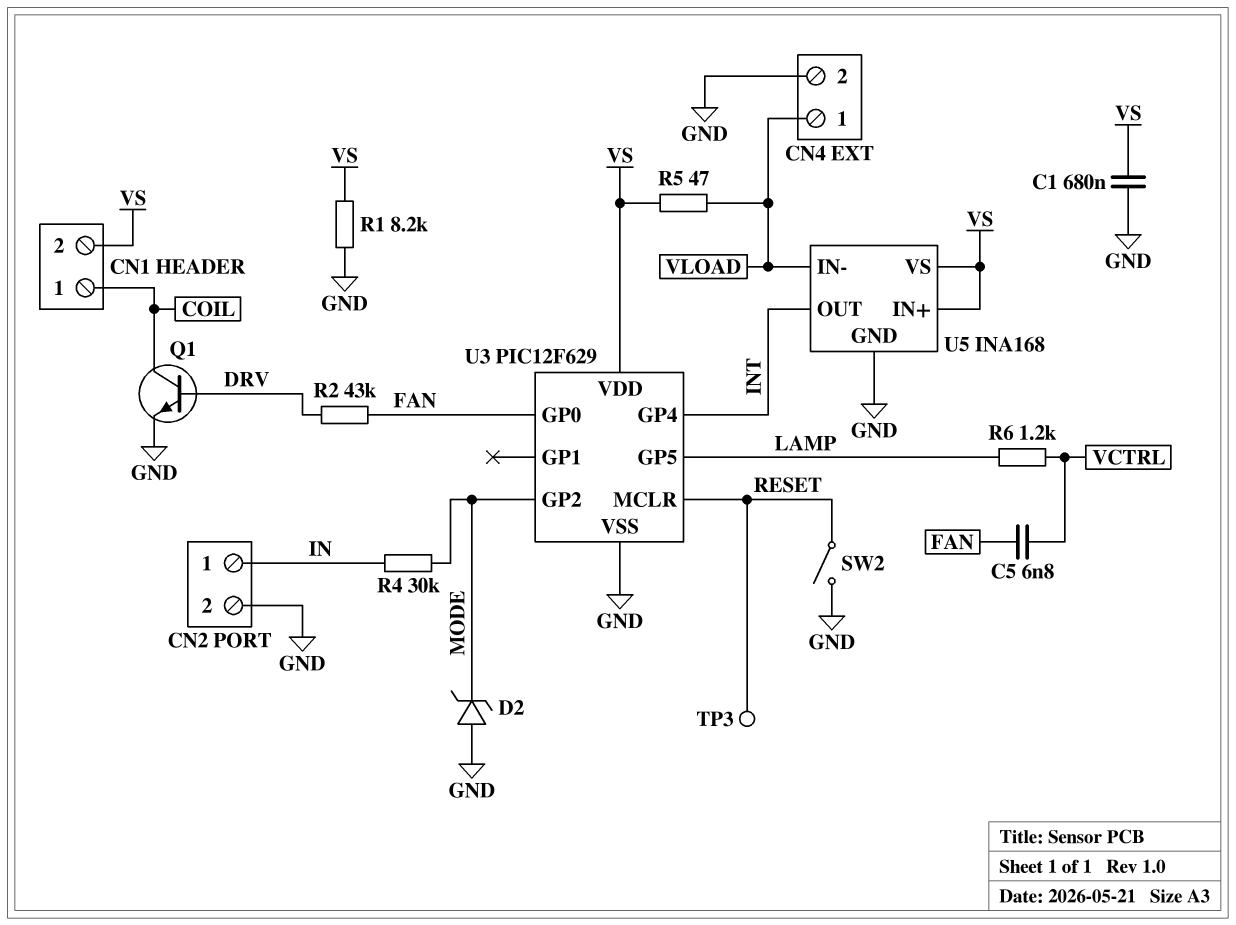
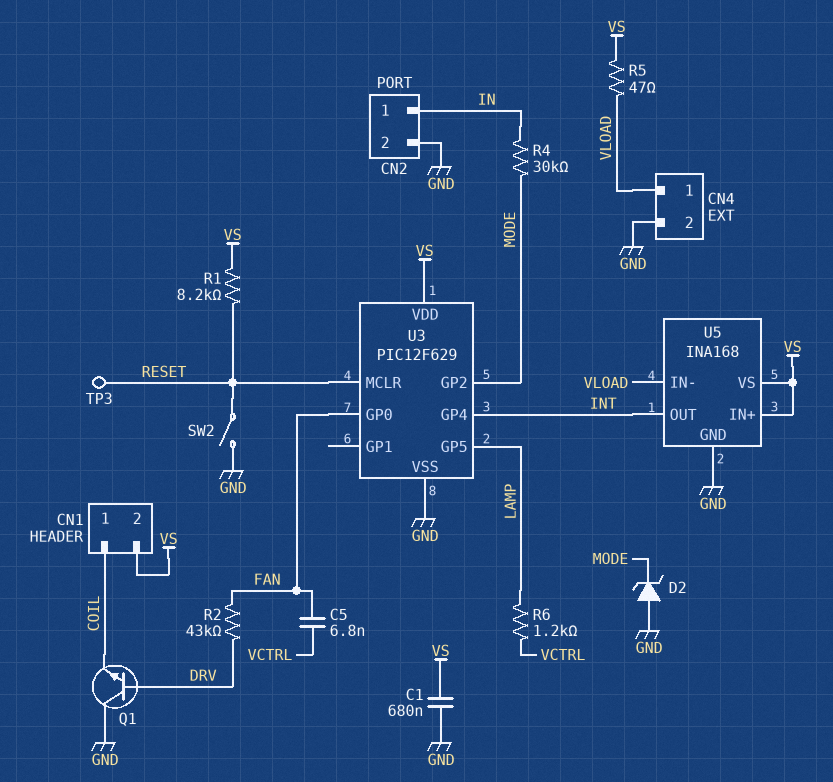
Q1: NPN (B DRV, C COIL, E GND) -> NPN (B DRV, C GND, E COIL)
R1: 8.2k (GND, VS) -> 8.2k (RESET, VS)

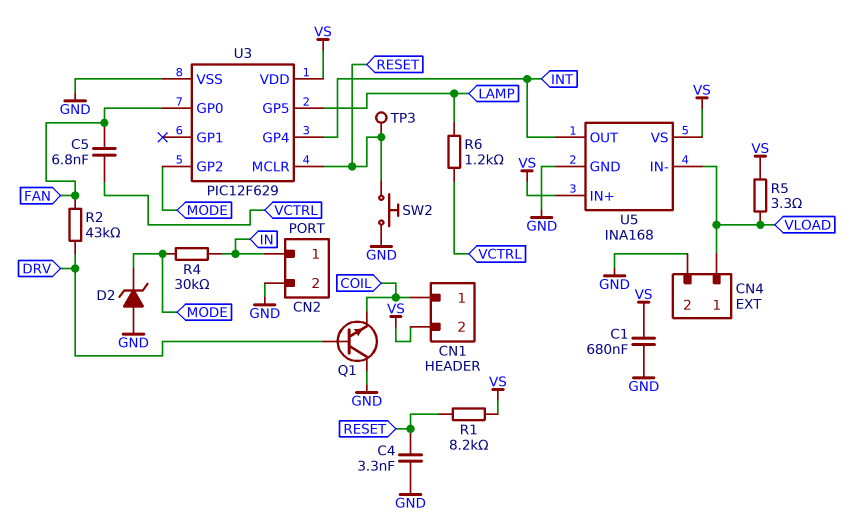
C4: none -> 3.3nF (GND, RESET)
R5: 47 (VLOAD, VS) -> 3.3 (VLOAD, VS)
SW2: switch (GND, RESET) -> button (GND, RESET)

